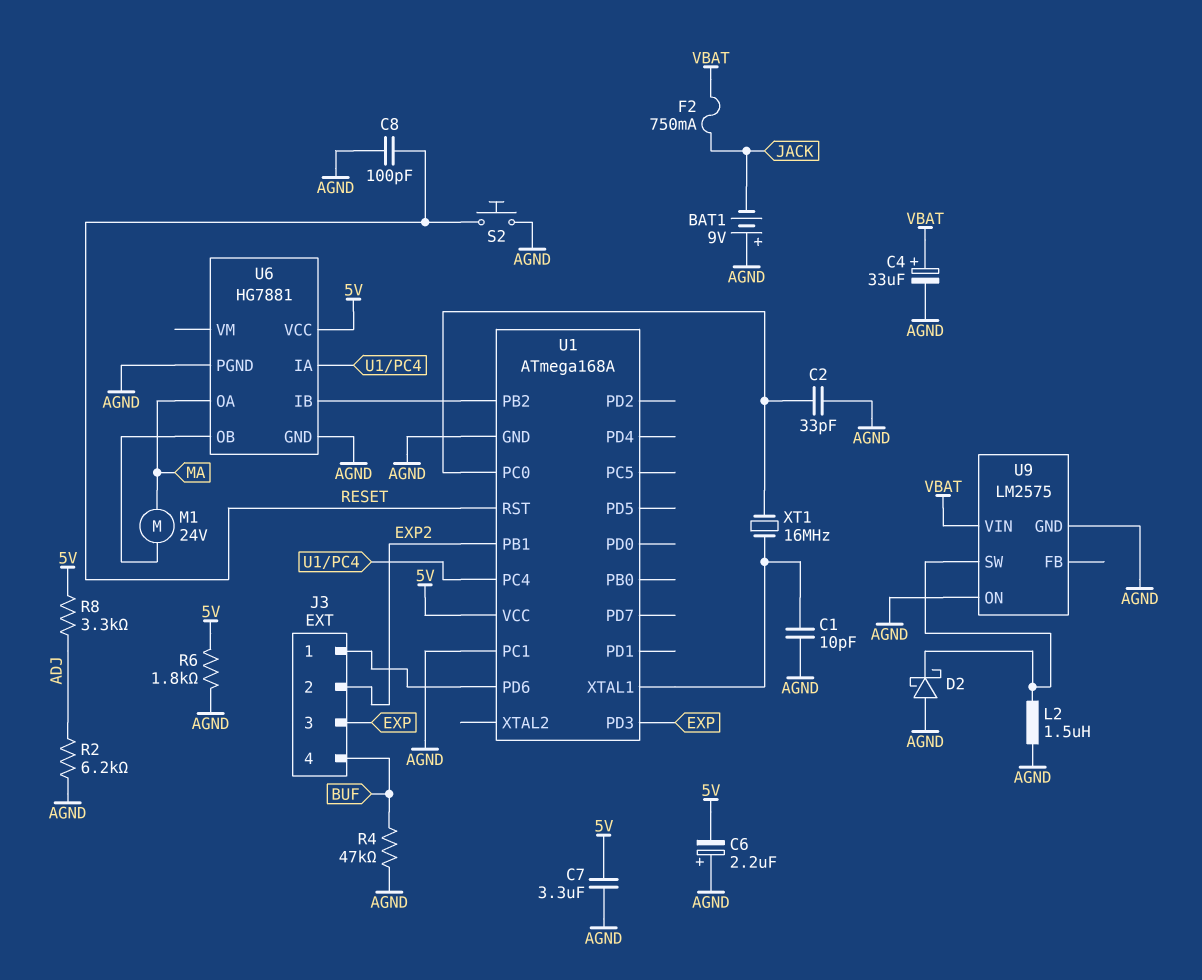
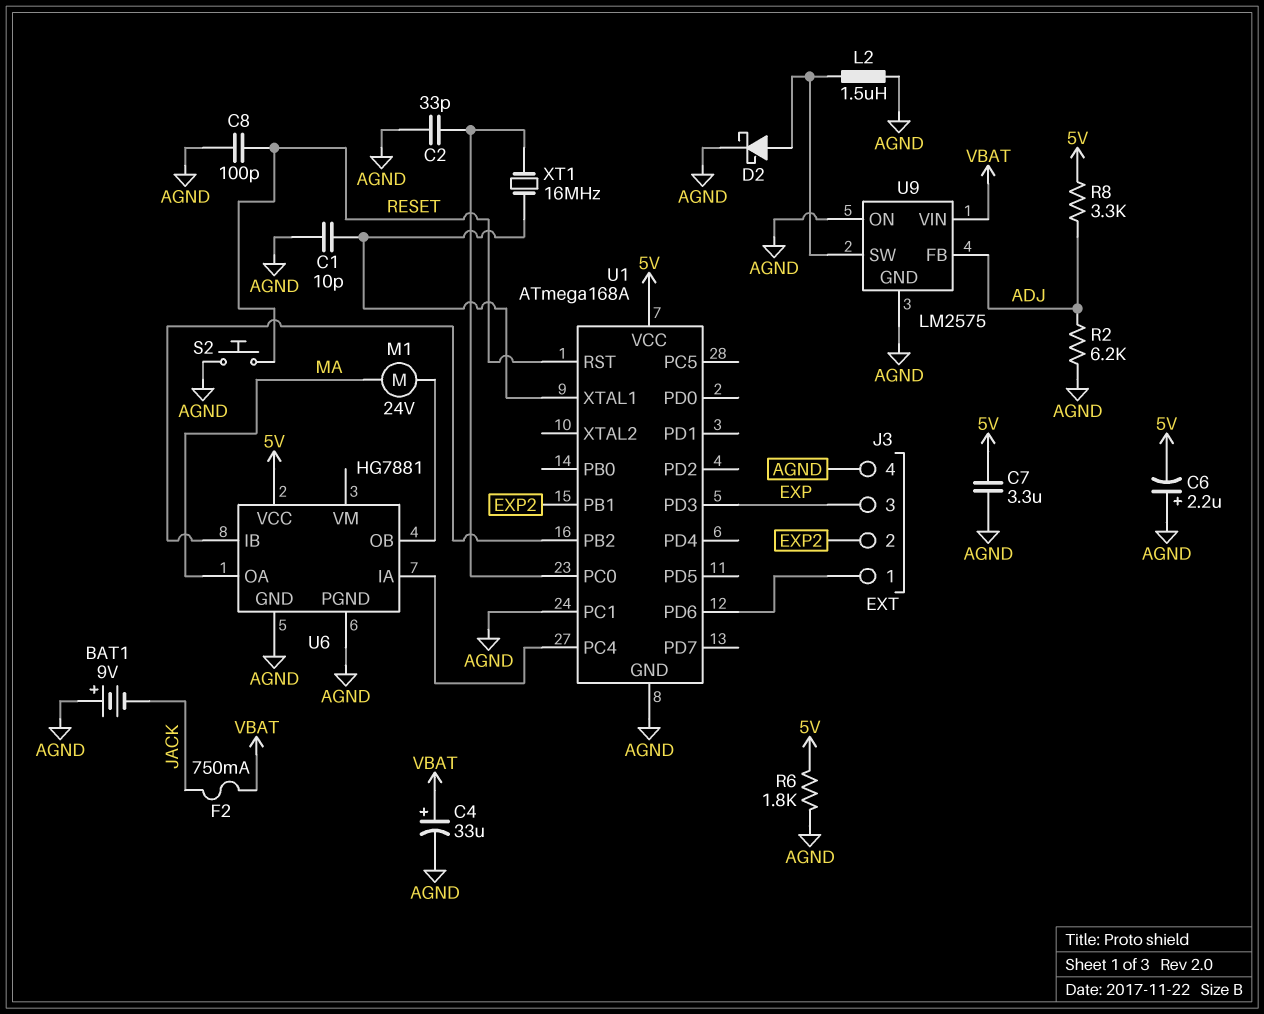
D2: schottky (A AGND, K U9/SW) -> schottky (A U9/SW, K AGND)
J3 pin 4: BUF -> AGND
R4: 47k (AGND, BUF) -> none
U9 pin FB: none -> ADJ

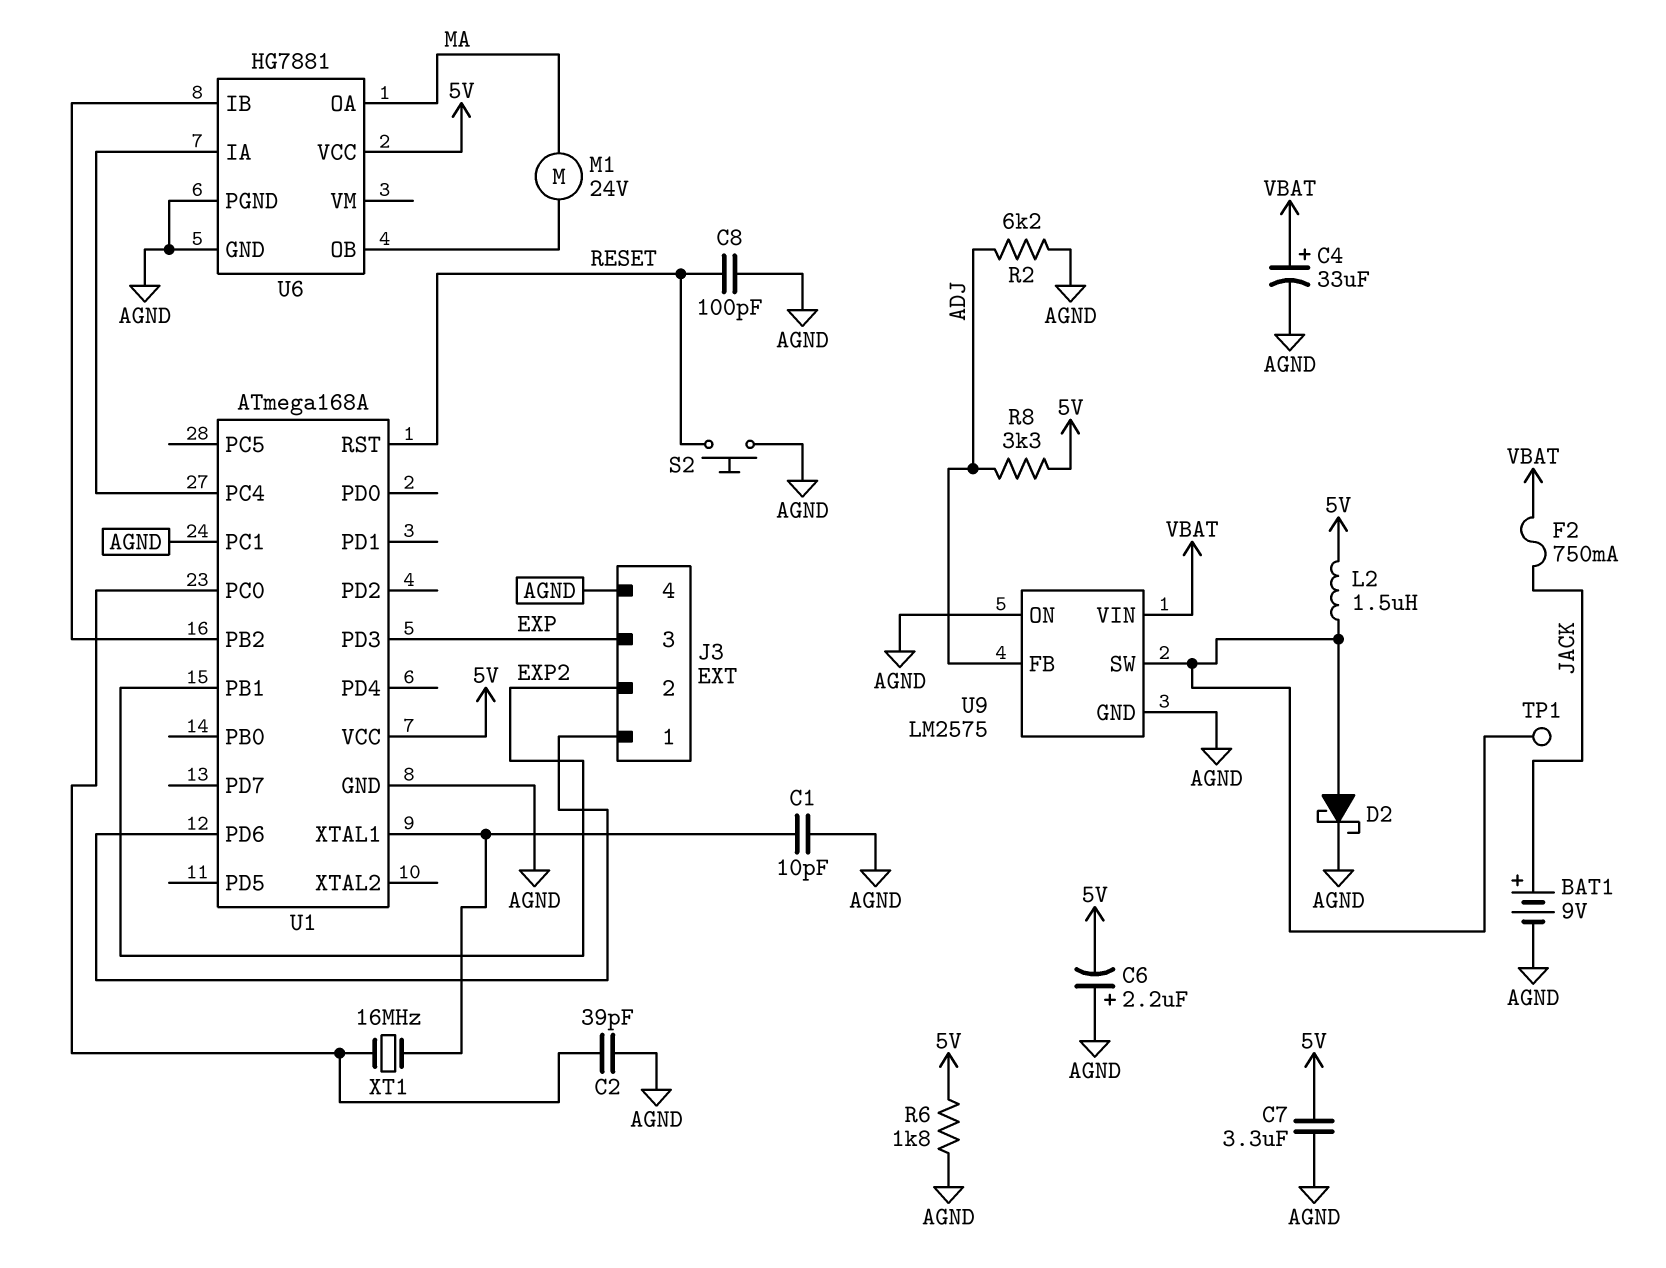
BAT1: 9V (plus AGND, minus JACK) -> 9V (plus JACK, minus AGND)
C2: 33pF (AGND, U1/PC0) -> 39pF (AGND, U1/PC0)
L2: 1.5uH (AGND, U9/SW) -> 1.5uH (5V, U9/SW)
TP1: none -> test point (U9/SW)

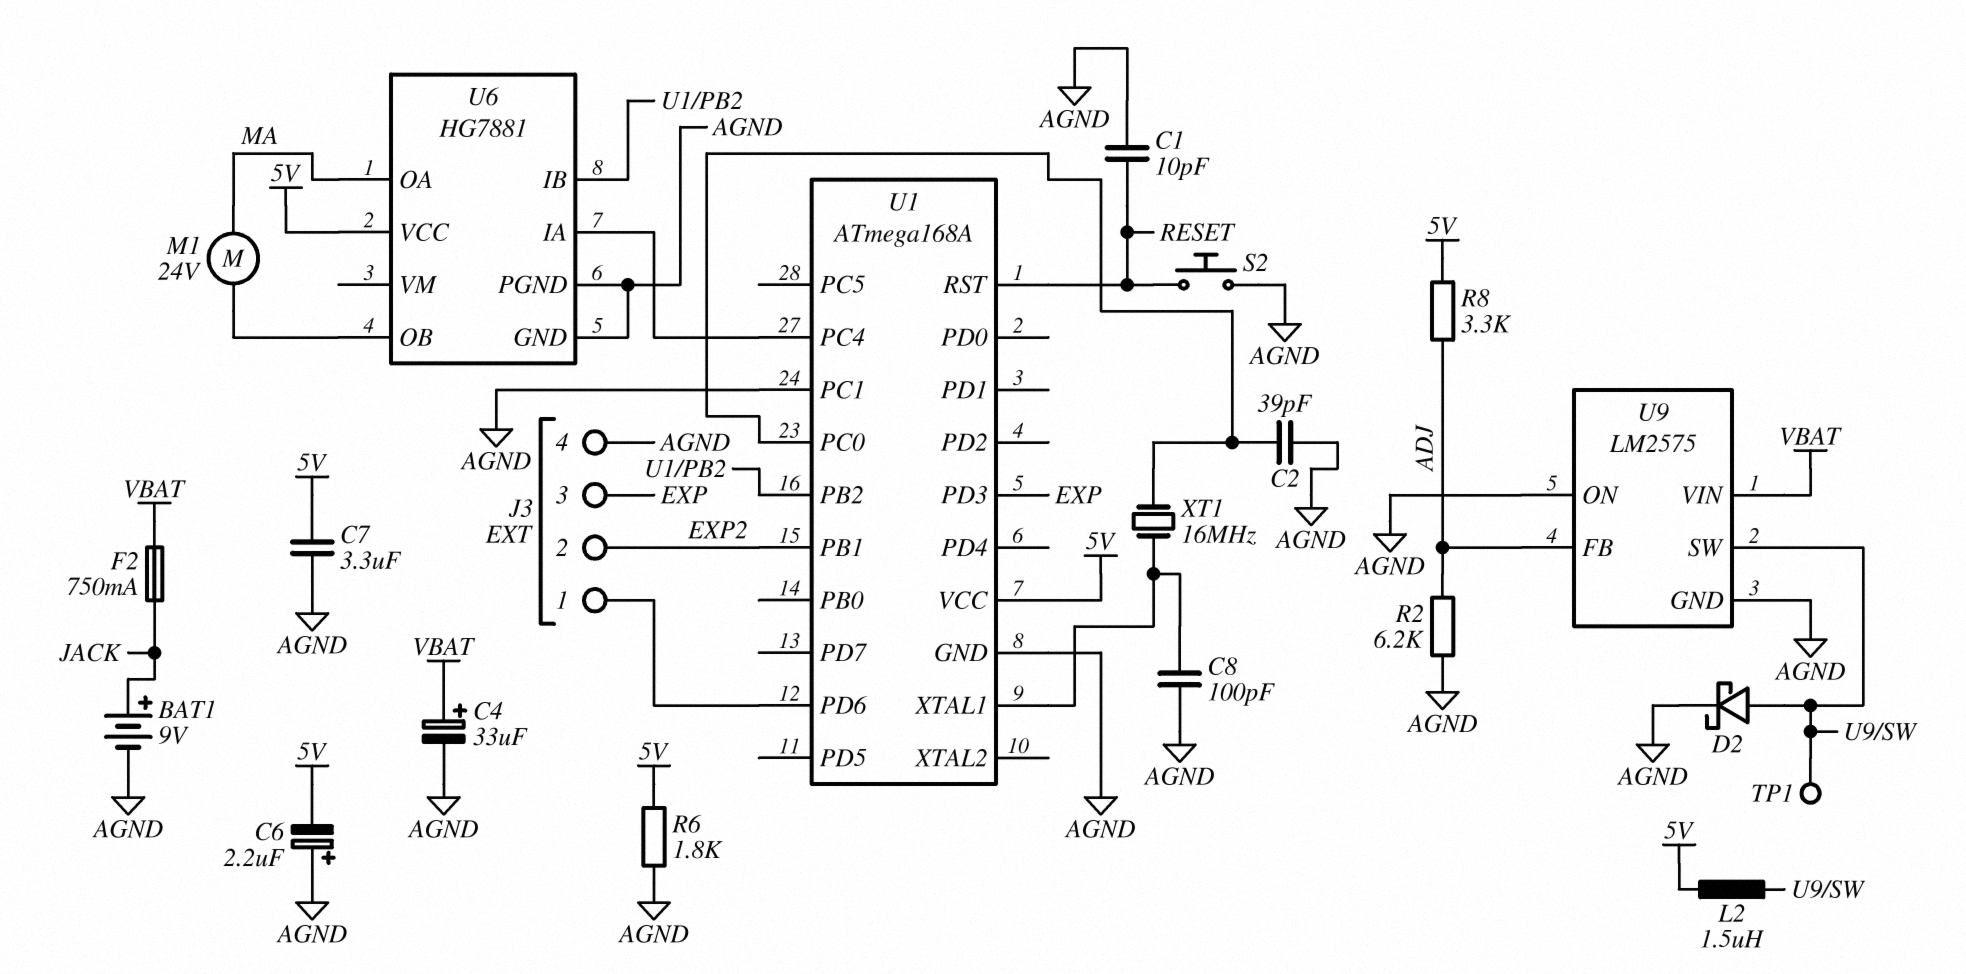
C1: 10pF (AGND, U1/XTAL1) -> 10pF (AGND, RESET)
C8: 100pF (AGND, RESET) -> 100pF (AGND, U1/XTAL1)

